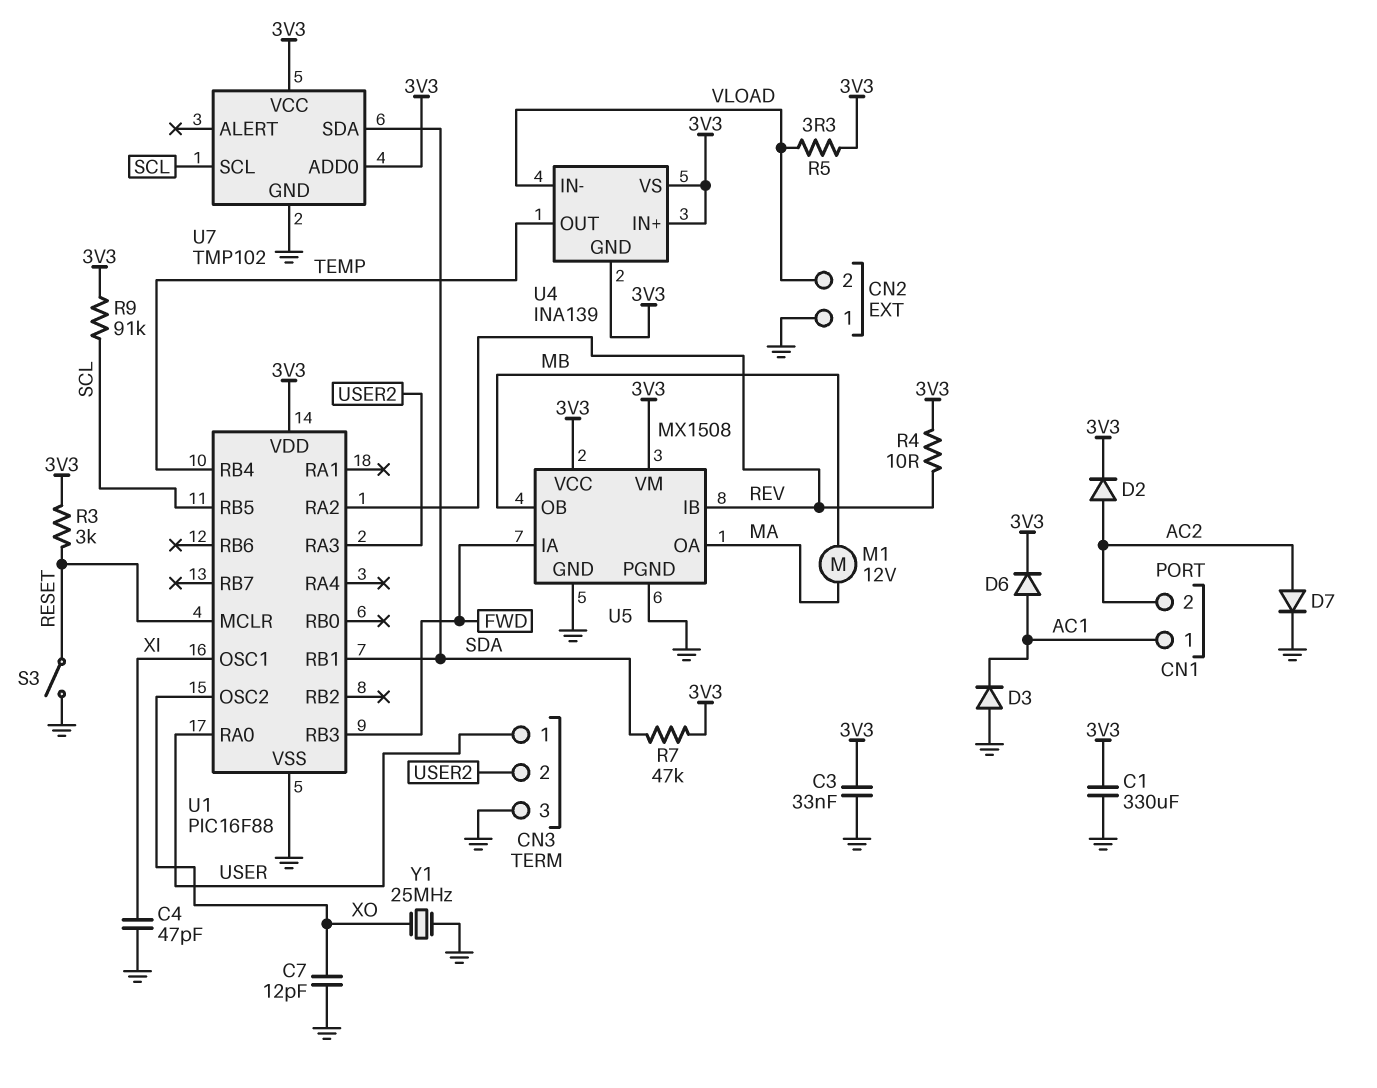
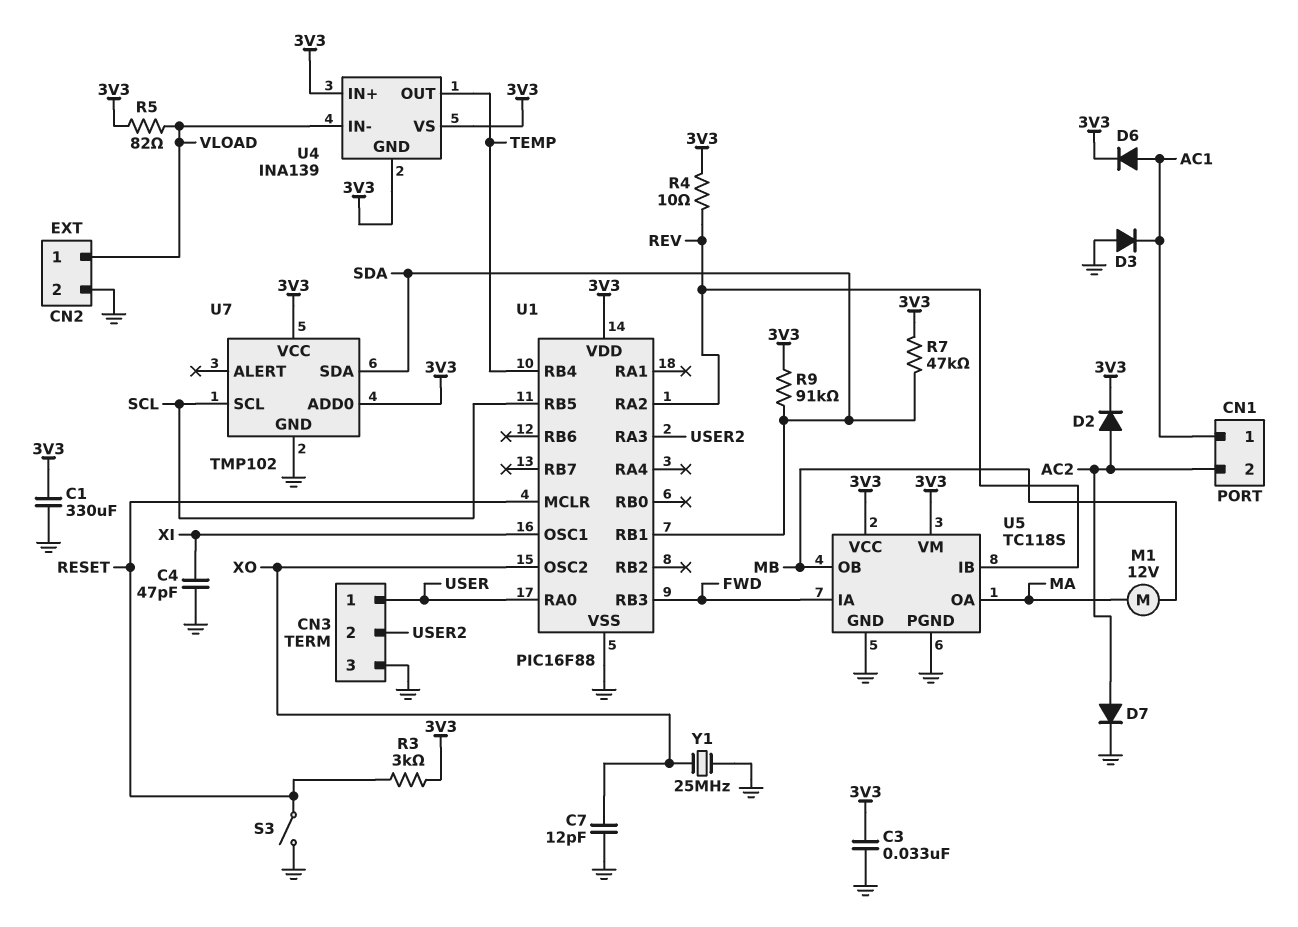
CN2 pin 1: GND -> VLOAD
CN2 pin 2: VLOAD -> GND
R5: 3.3 (3V3, VLOAD) -> 82 (3V3, VLOAD)
R9: 91k (3V3, SCL) -> 91k (3V3, SDA)
U5: MX1508 -> TC118S

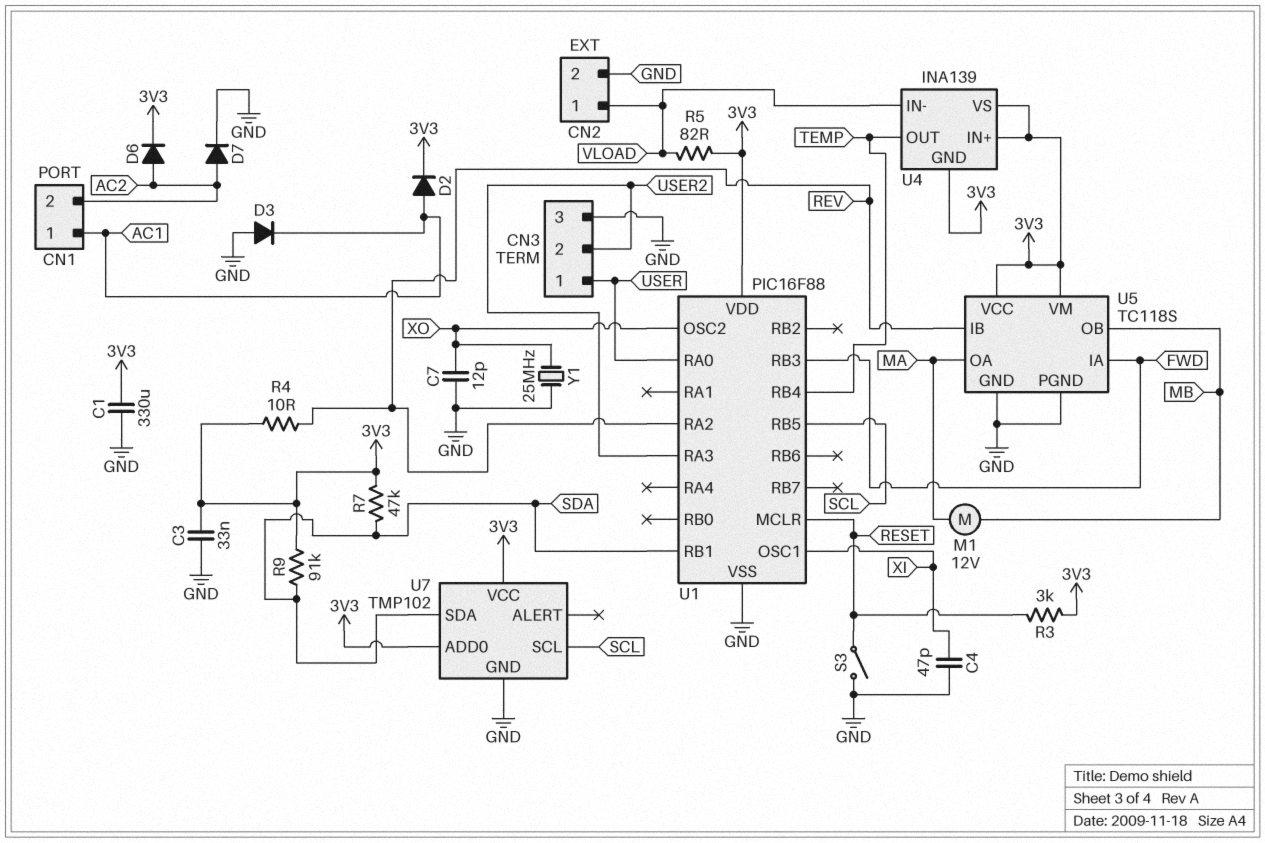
D2: diode (A AC2, K 3V3) -> diode (A AC1, K 3V3)
D6: diode (A AC1, K 3V3) -> diode (A AC2, K 3V3)

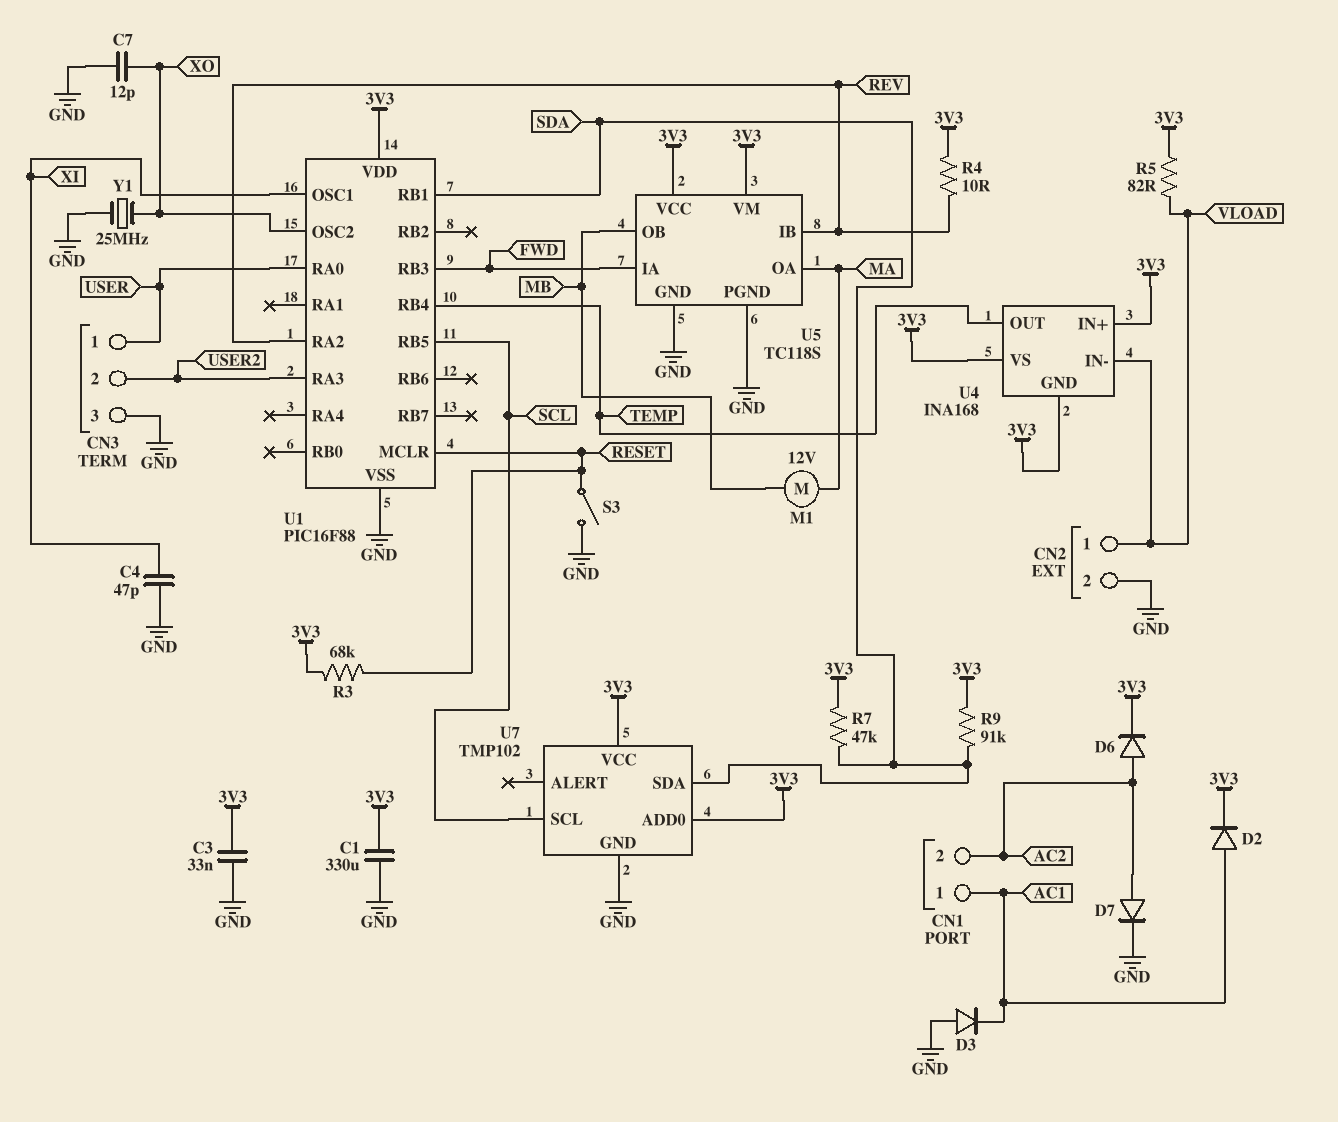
R3: 3k (3V3, RESET) -> 68k (3V3, RESET)
U4: INA139 -> INA168

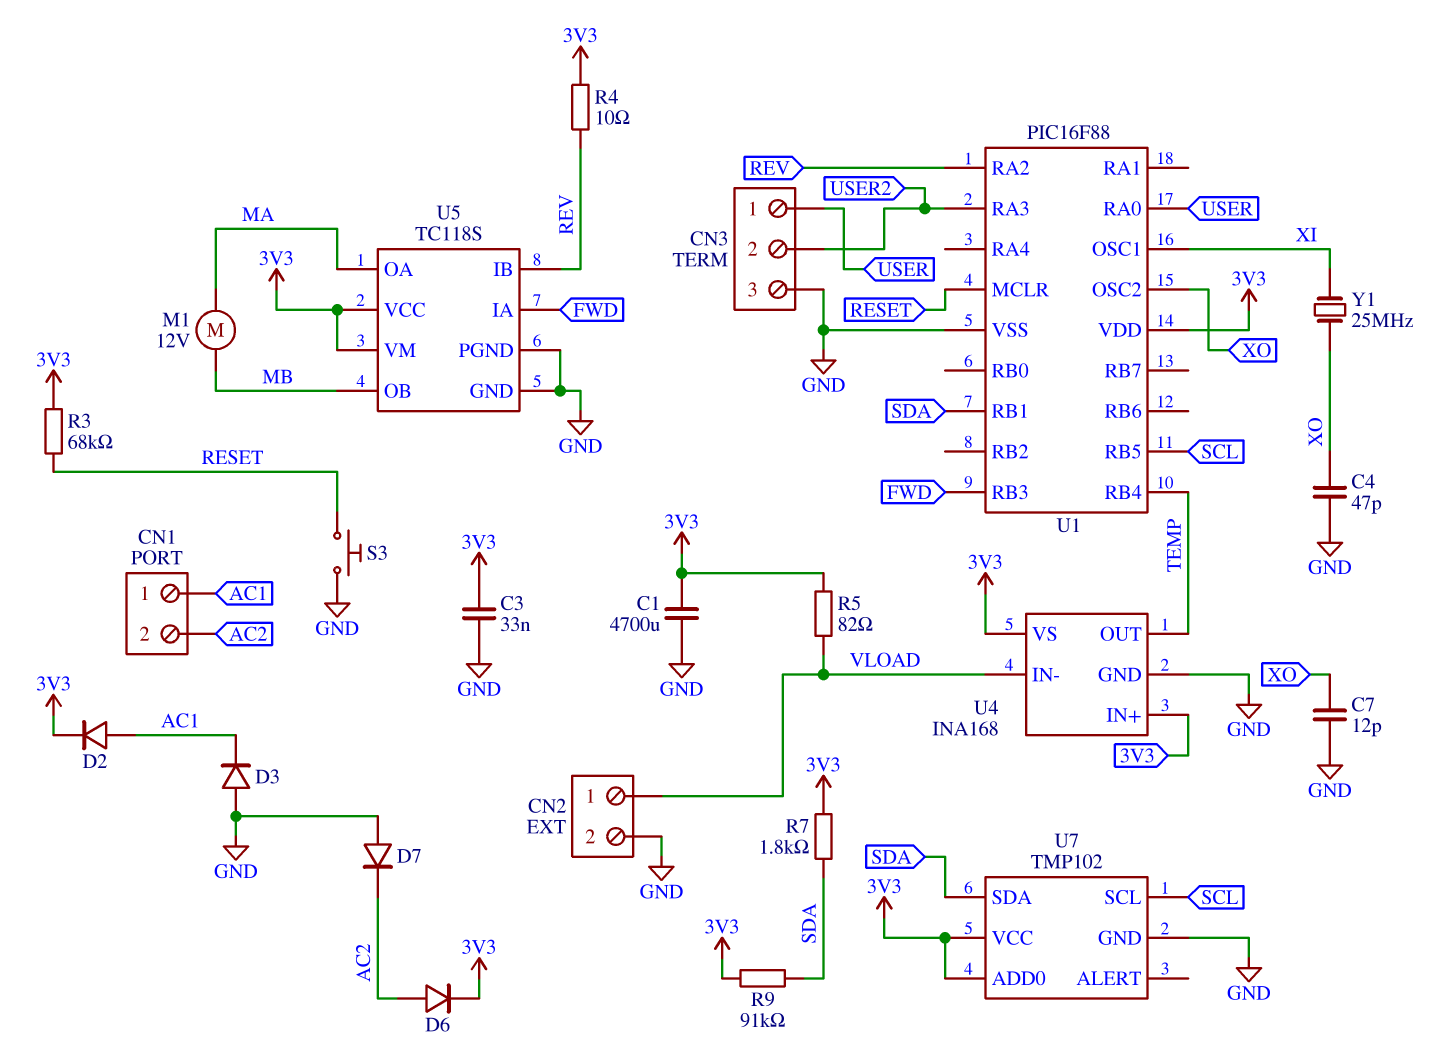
C1: 330uF (3V3, GND) -> 4700uF (3V3, GND)
C4: 47pF (GND, XI) -> 47pF (GND, XO)
D7: diode (A AC2, K GND) -> diode (A GND, K AC2)
R7: 47k (3V3, SDA) -> 1.8k (3V3, SDA)
S3: switch (GND, RESET) -> button (GND, RESET)
U4 pin GND: 3V3 -> GND
Y1: 25MHz (GND, XO) -> 25MHz (XI, XO)

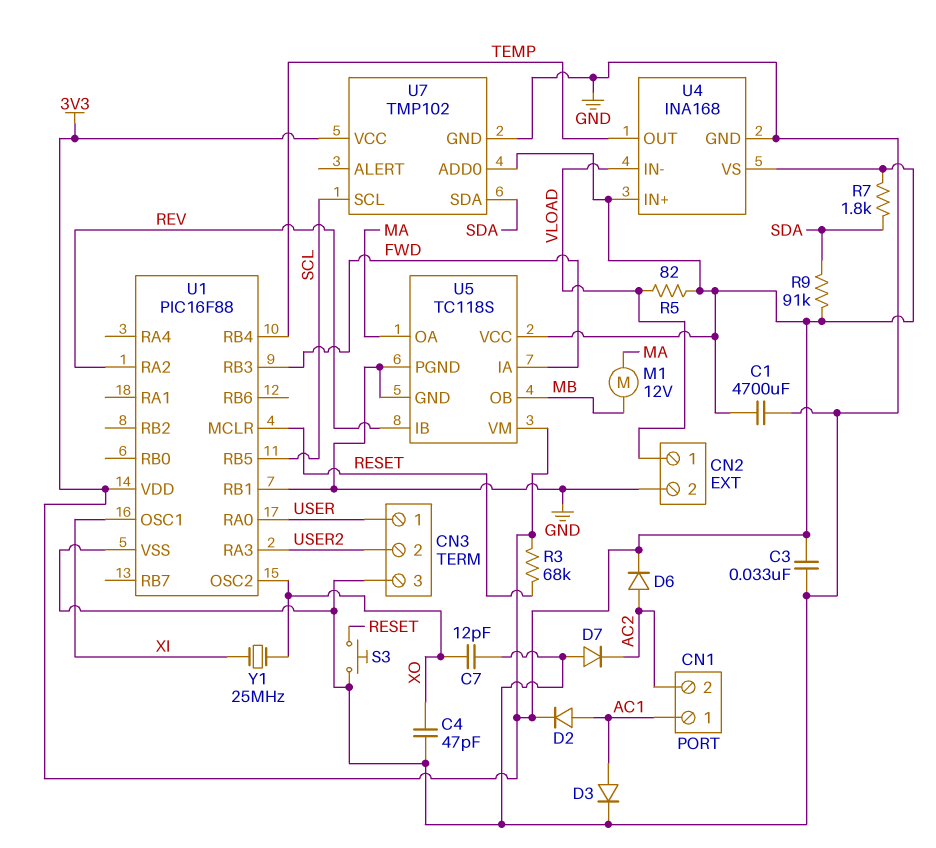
D3: diode (A GND, K AC1) -> diode (A AC1, K GND)
R4: 10 (3V3, REV) -> none
U1 pin RB1: SDA -> GND

